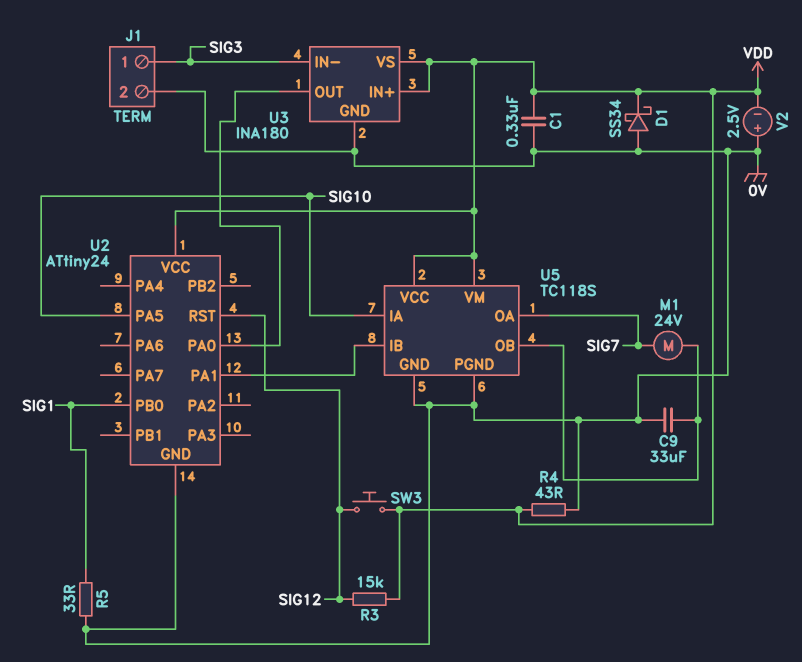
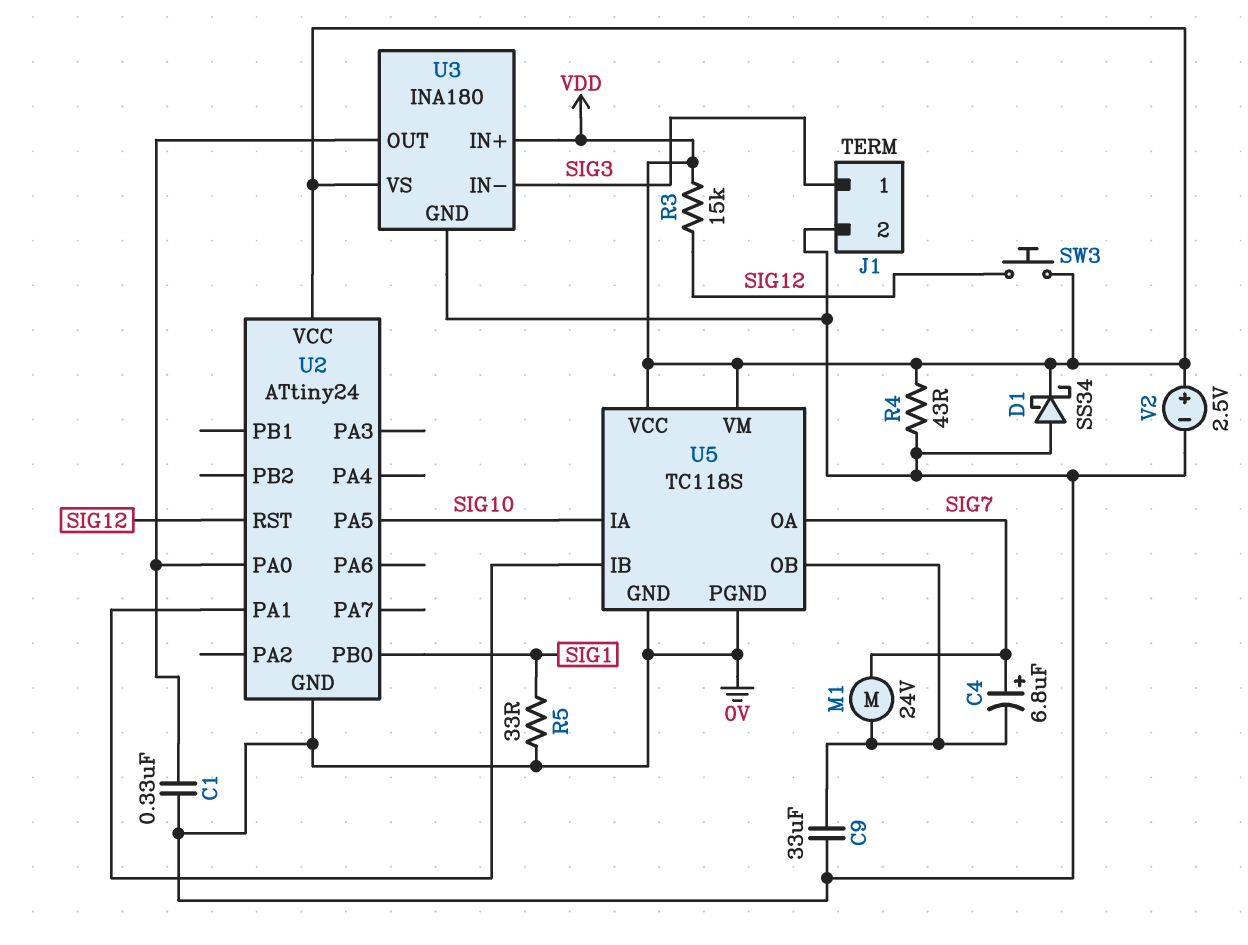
C1: 330nF (0V, VDD) -> 330nF (0V, U2/PA0)
C4: none -> 6.8uF (plus SIG7, minus U5/OB)
V2: 2.5V (plus 0V, minus VDD) -> 2.5V (plus VDD, minus 0V)

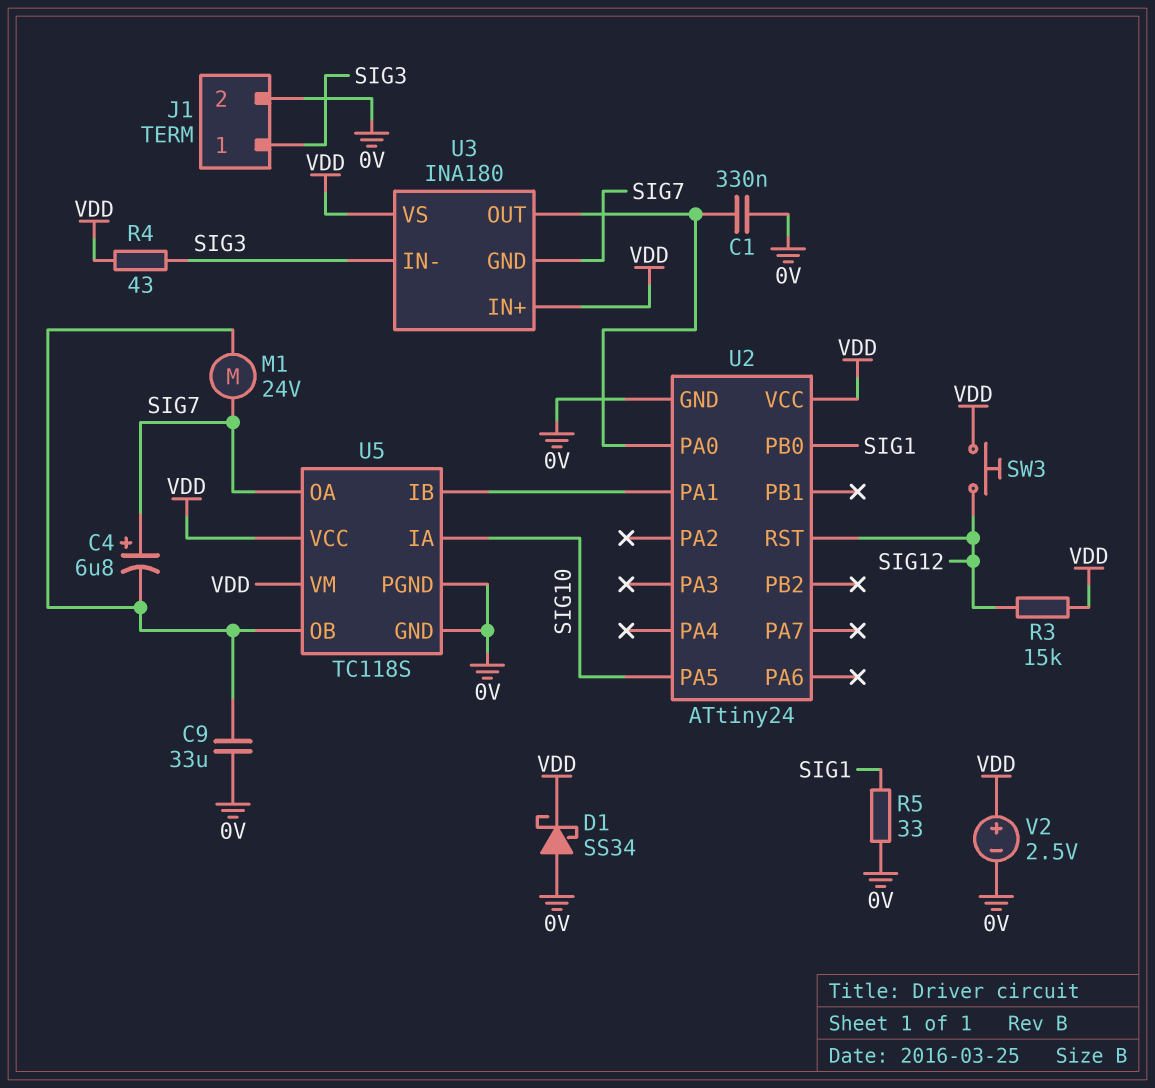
R4: 43 (0V, VDD) -> 43 (SIG3, VDD)
U3 pin GND: 0V -> SIG7

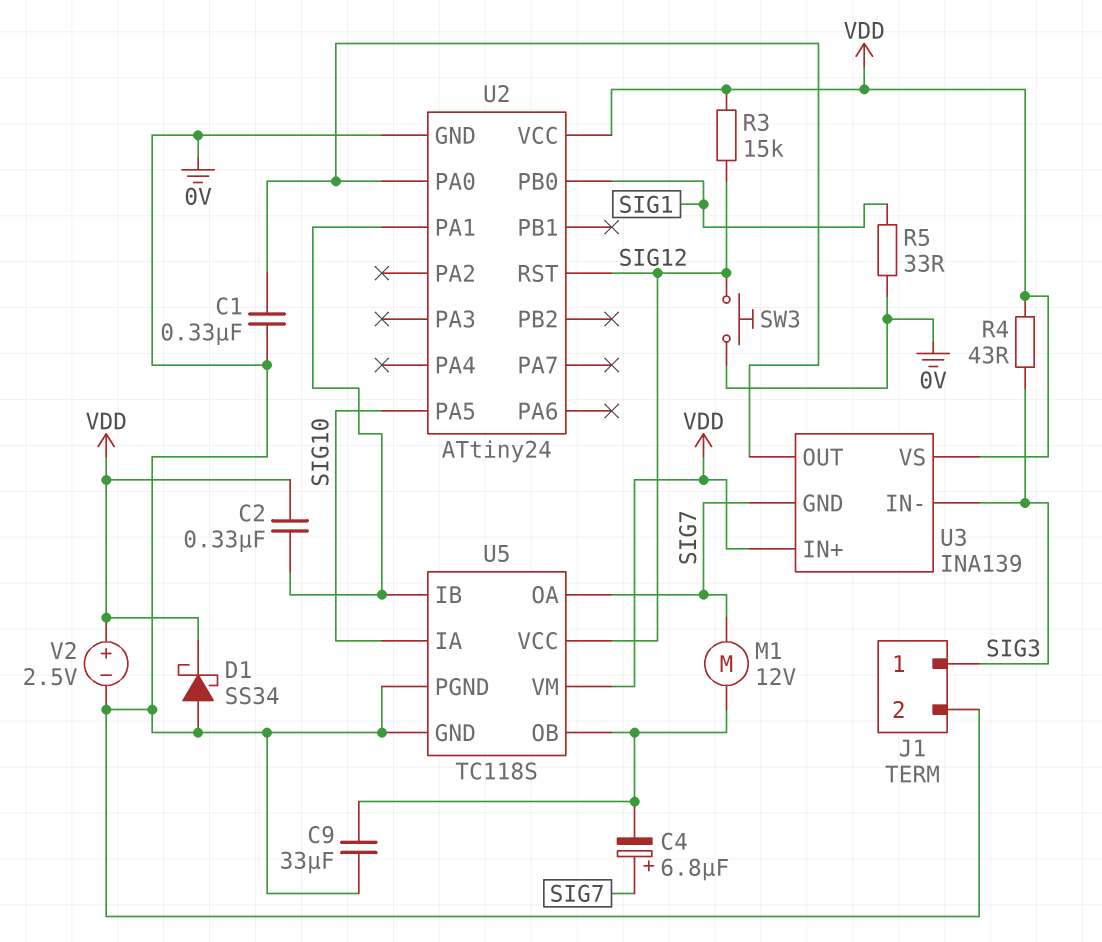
C2: none -> 330nF (U2/PA1, VDD)
M1: motor 24V (SIG7, U5/OB) -> motor 12V (SIG7, U5/OB)
SW3: button (SIG12, VDD) -> button (0V, SIG12)
U3: INA180 -> INA139
U5 pin VCC: VDD -> SIG12

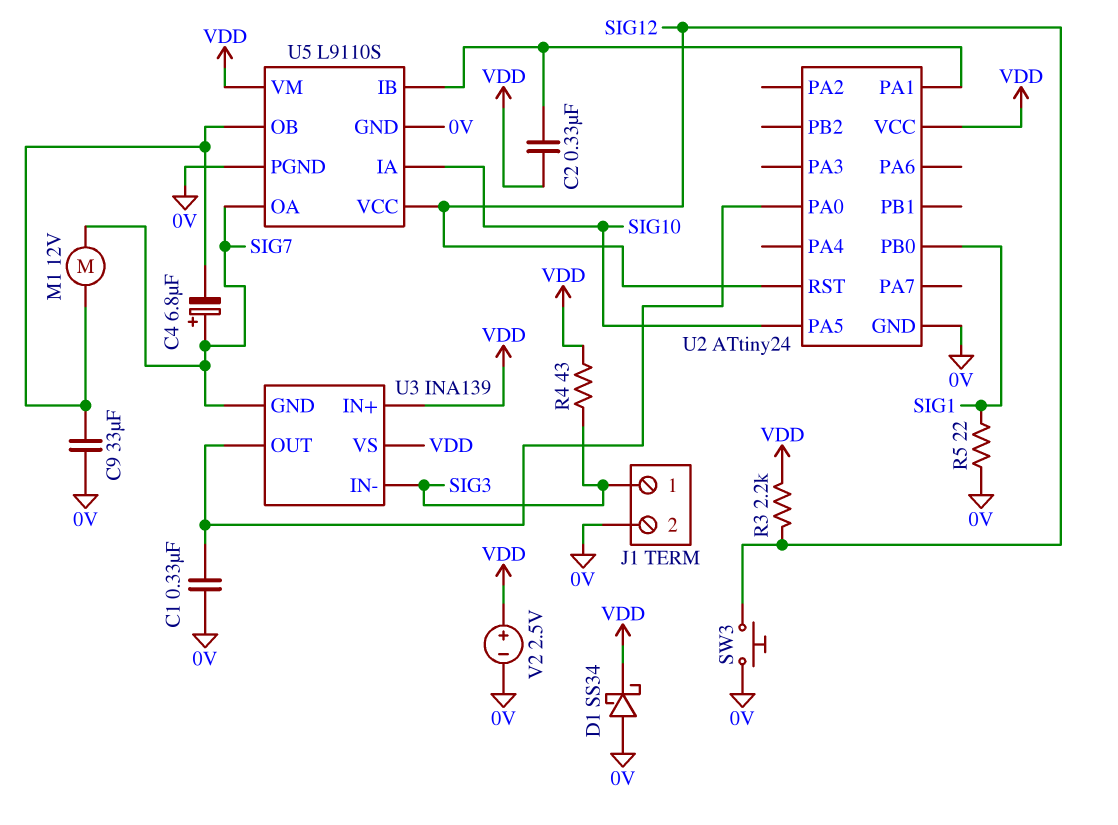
R3: 15k (SIG12, VDD) -> 2.2k (SIG12, VDD)
R5: 33 (0V, SIG1) -> 22 (0V, SIG1)
U5: TC118S -> L9110S

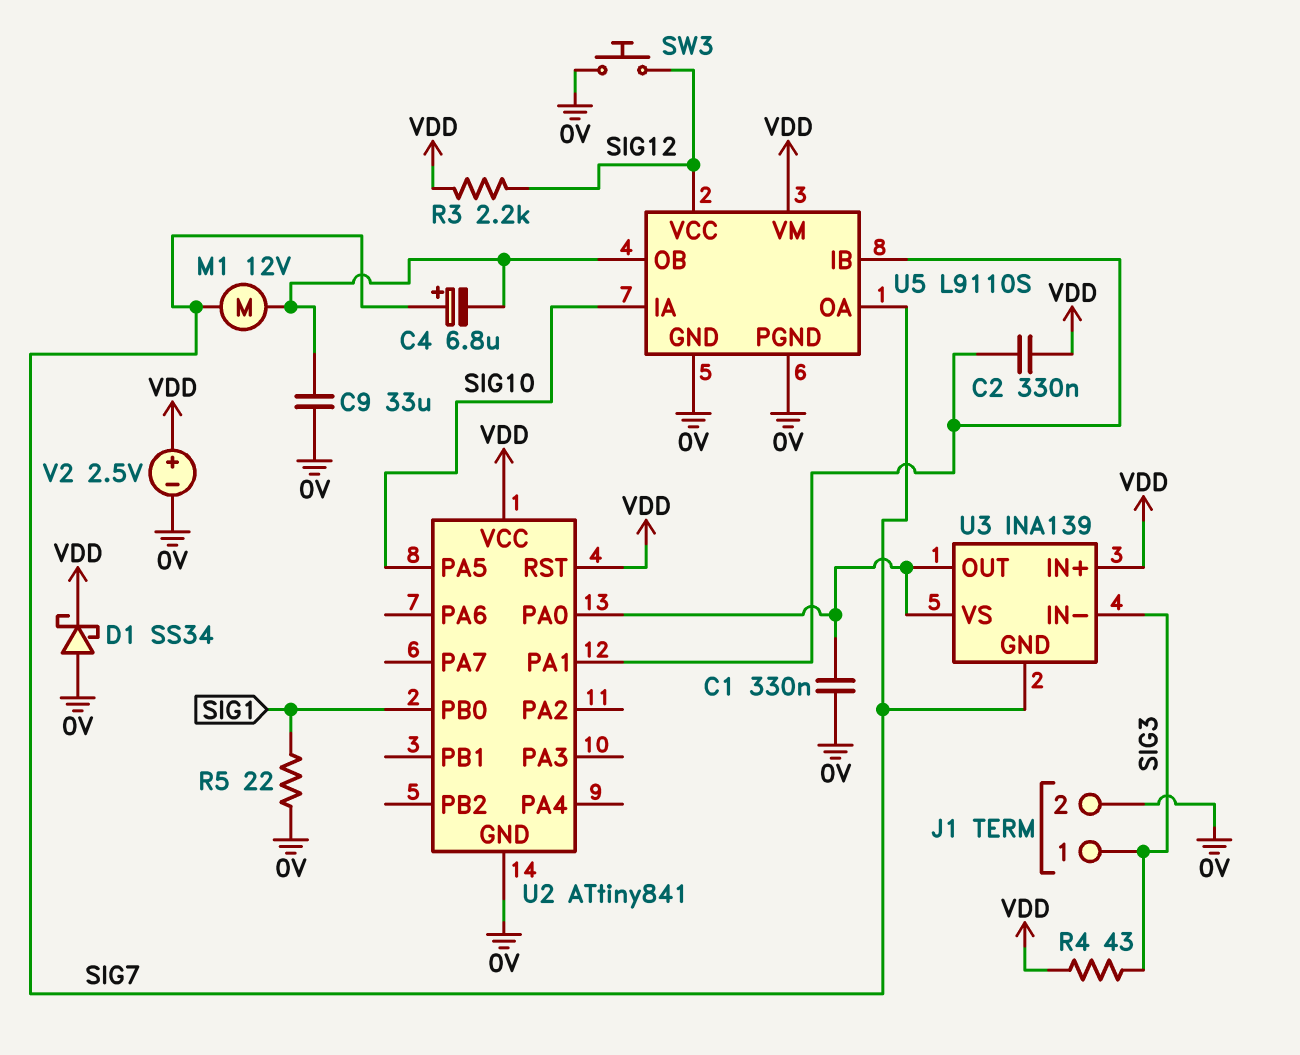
U2: ATtiny24 -> ATtiny841
U2 pin RST: SIG12 -> VDD
U3 pin VS: VDD -> U2/PA0

